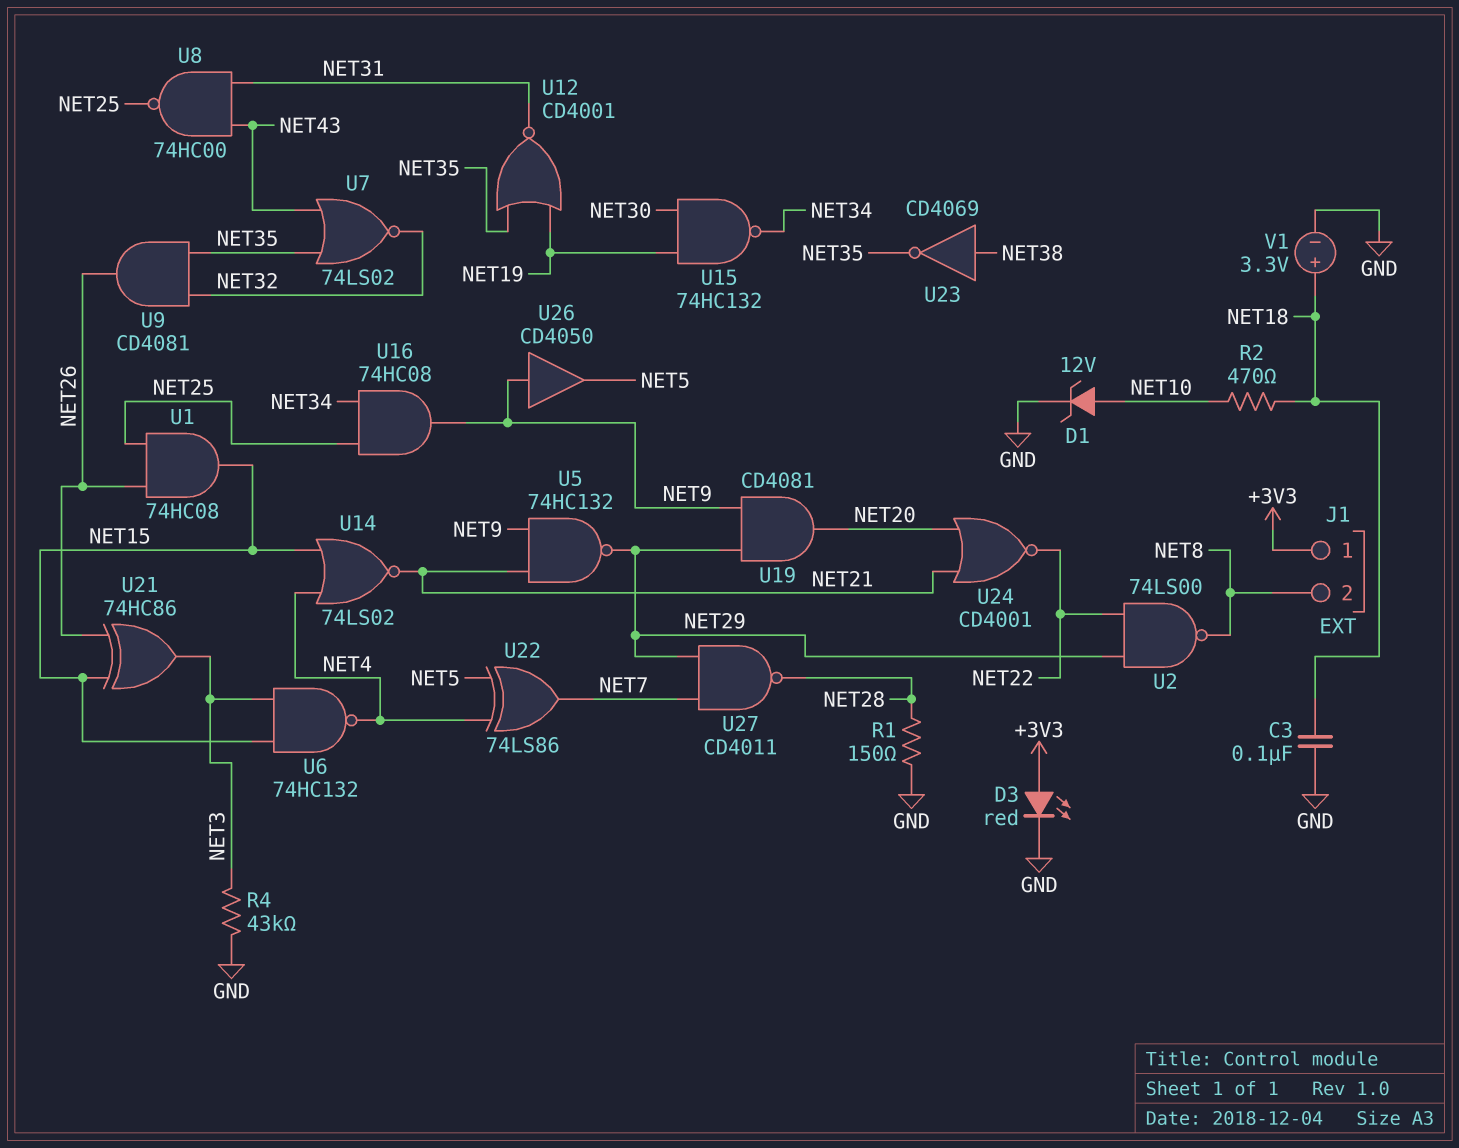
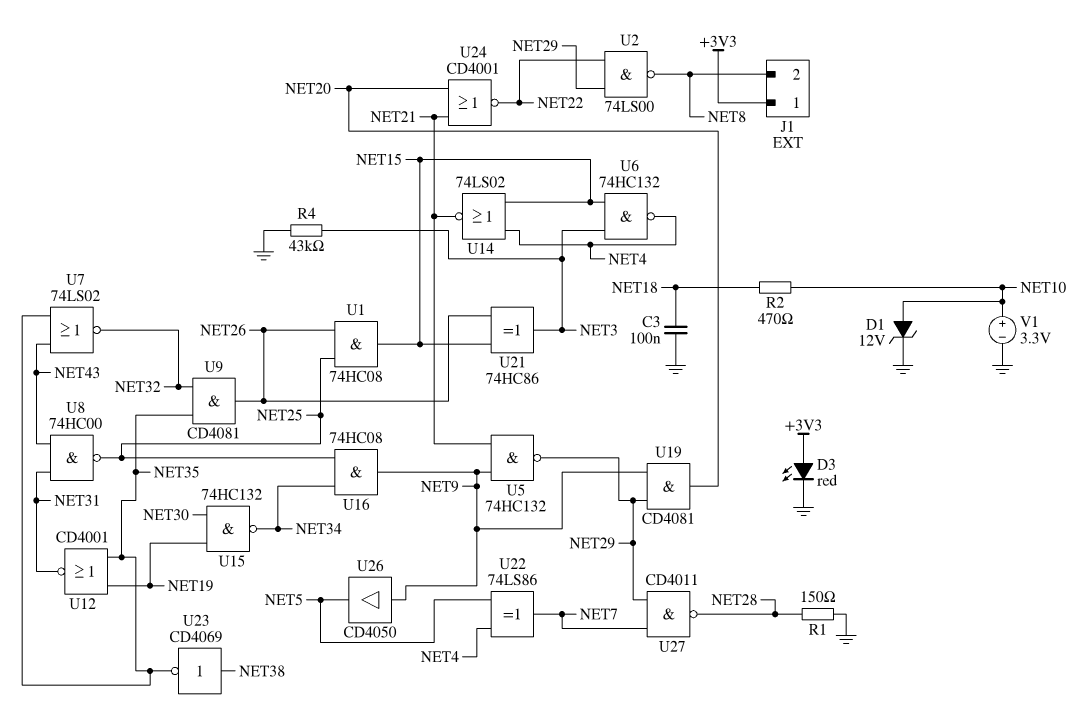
V1: 3.3V (plus NET18, minus GND) -> 3.3V (plus NET10, minus GND)

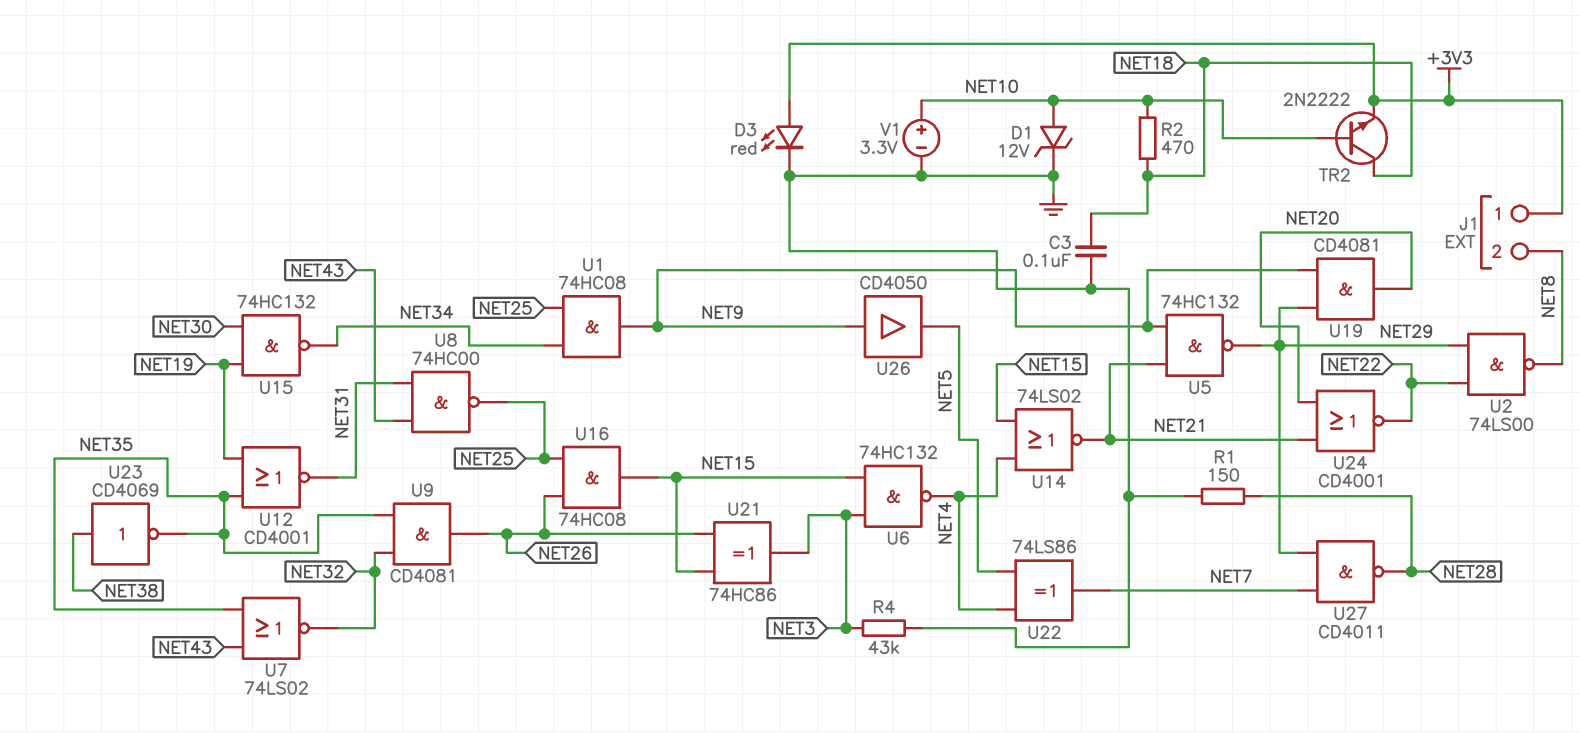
TR2: none -> NPN 2N2222 (B NET10, C NET18, E +3V3)
U1: AND 74HC08 (in NET25, in NET26, out NET15) -> AND 74HC08 (in NET25, in NET34, out NET9)
U16: AND 74HC08 (in NET25, in NET34, out NET9) -> AND 74HC08 (in NET25, in NET26, out NET15)

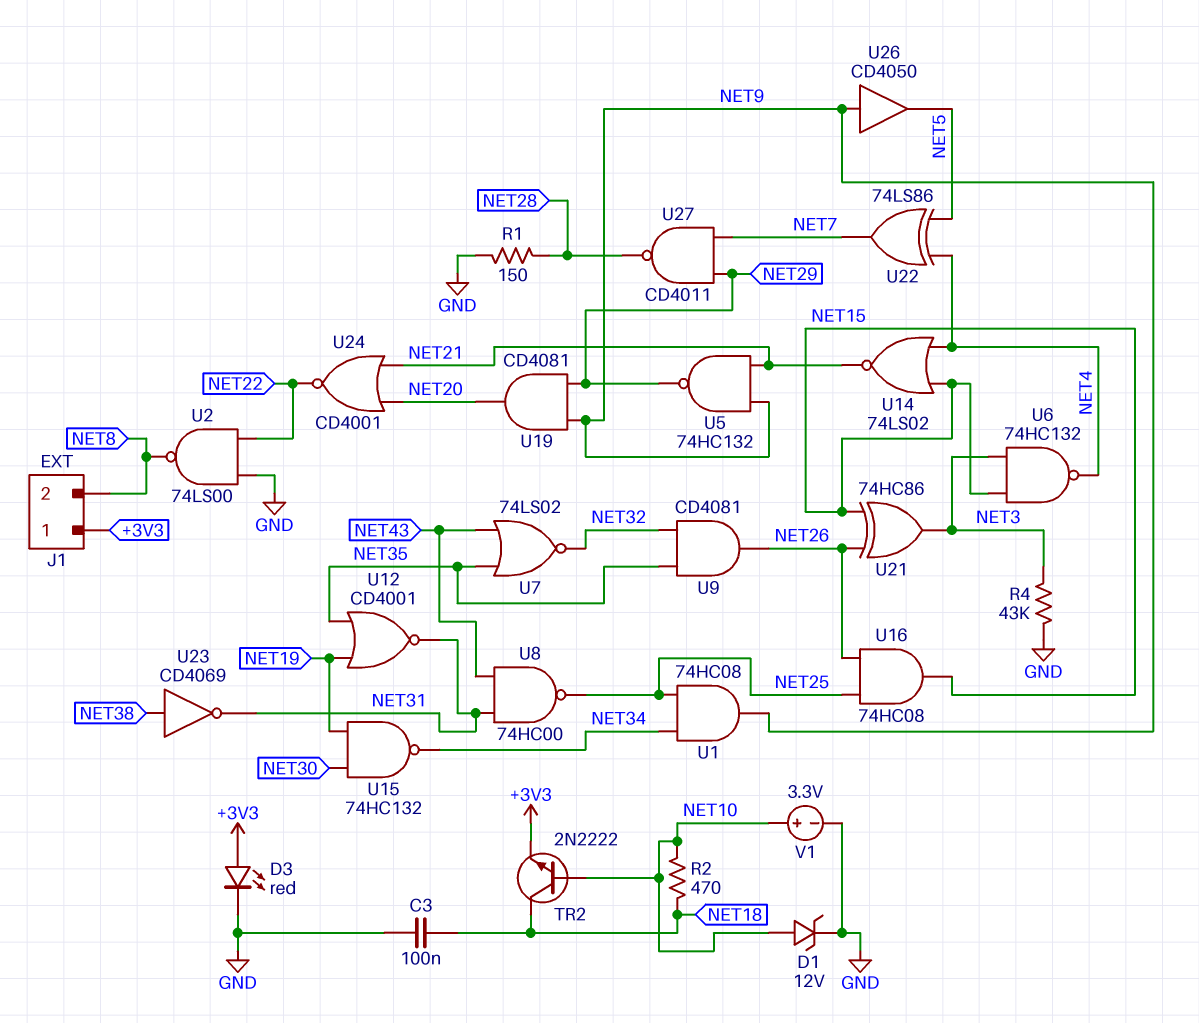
U2: NAND 74LS00 (in NET22, in NET29, out NET8) -> NAND 74LS00 (in GND, in NET22, out NET8)
U23: NOT CD4069 (in NET38, out NET35) -> NOT CD4069 (in NET38, out NET31)

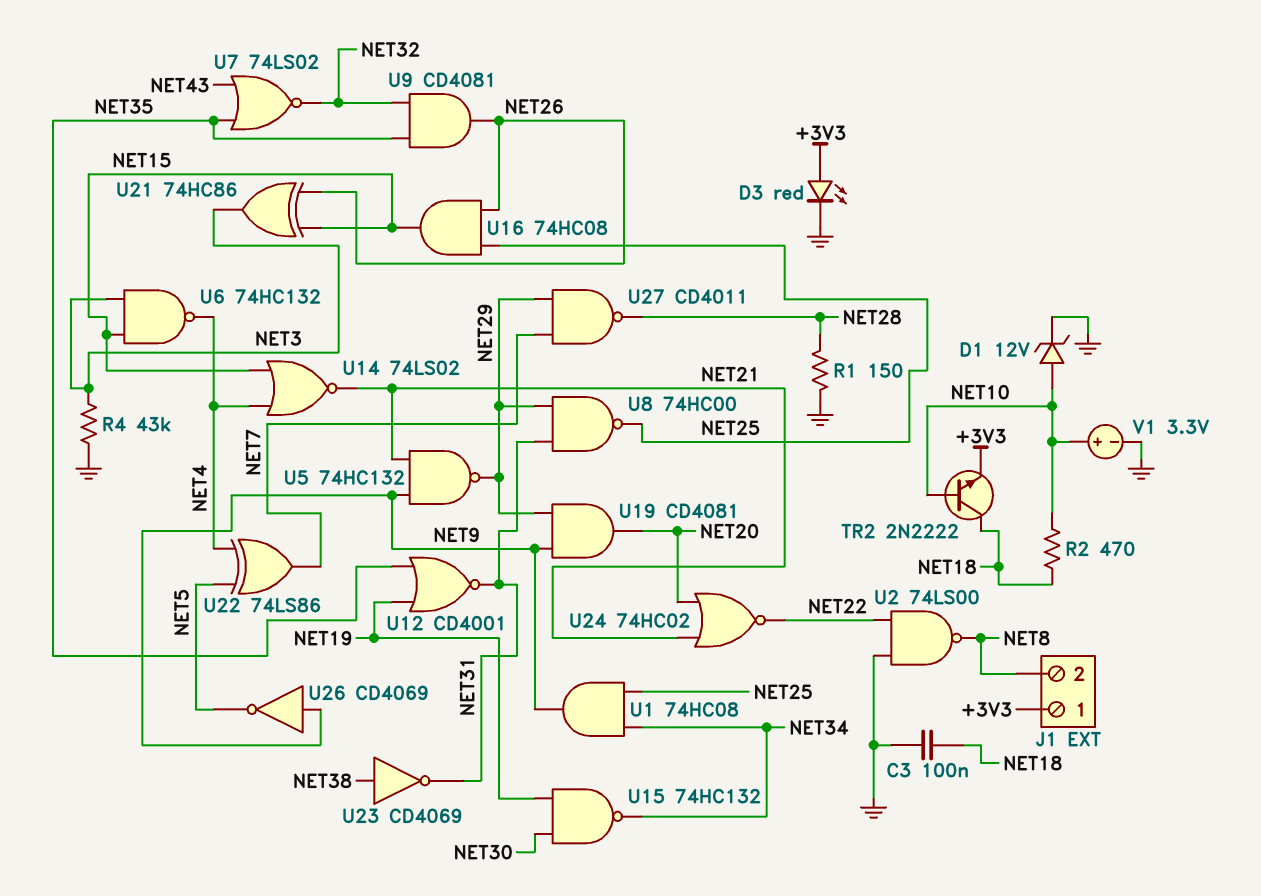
U8: NAND 74HC00 (in NET31, in NET43, out NET25) -> NAND 74HC00 (in NET29, in NET31, out NET25)
U24: NOR CD4001 (in NET20, in NET21, out NET22) -> NOR 74HC02 (in NET20, in NET21, out NET22)
U26: buffer CD4050 (in NET9, out NET5) -> NOT CD4069 (in NET9, out NET5)

